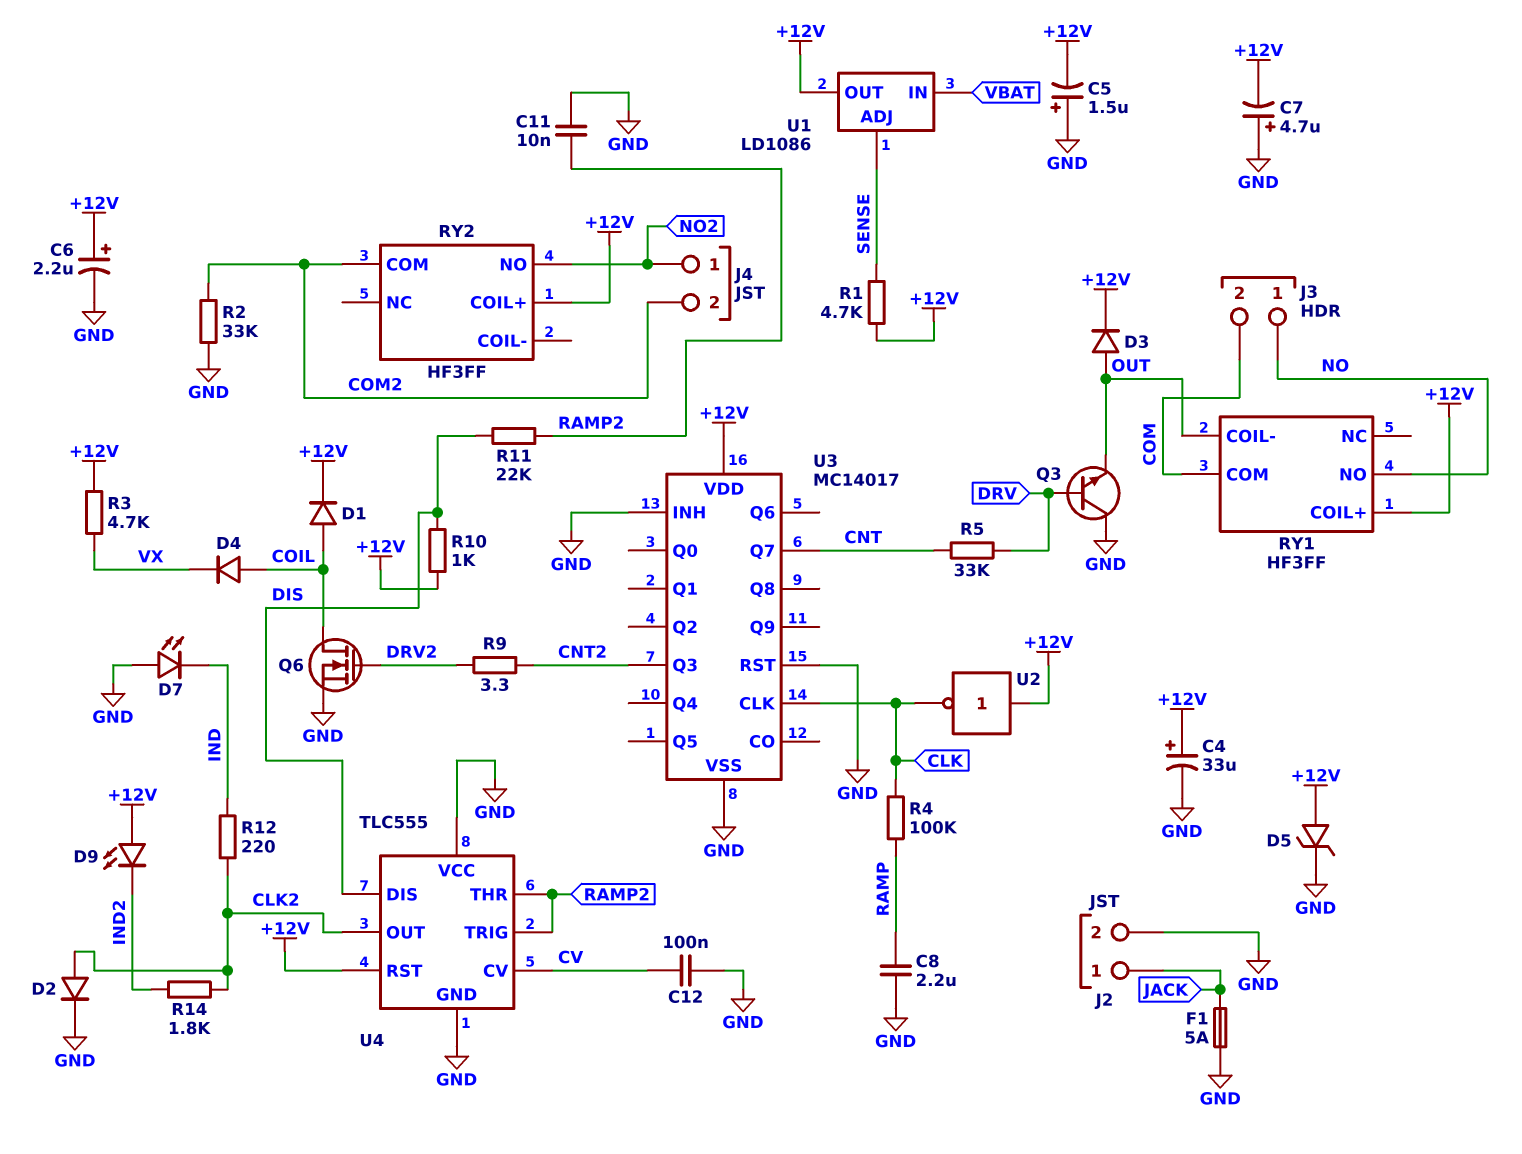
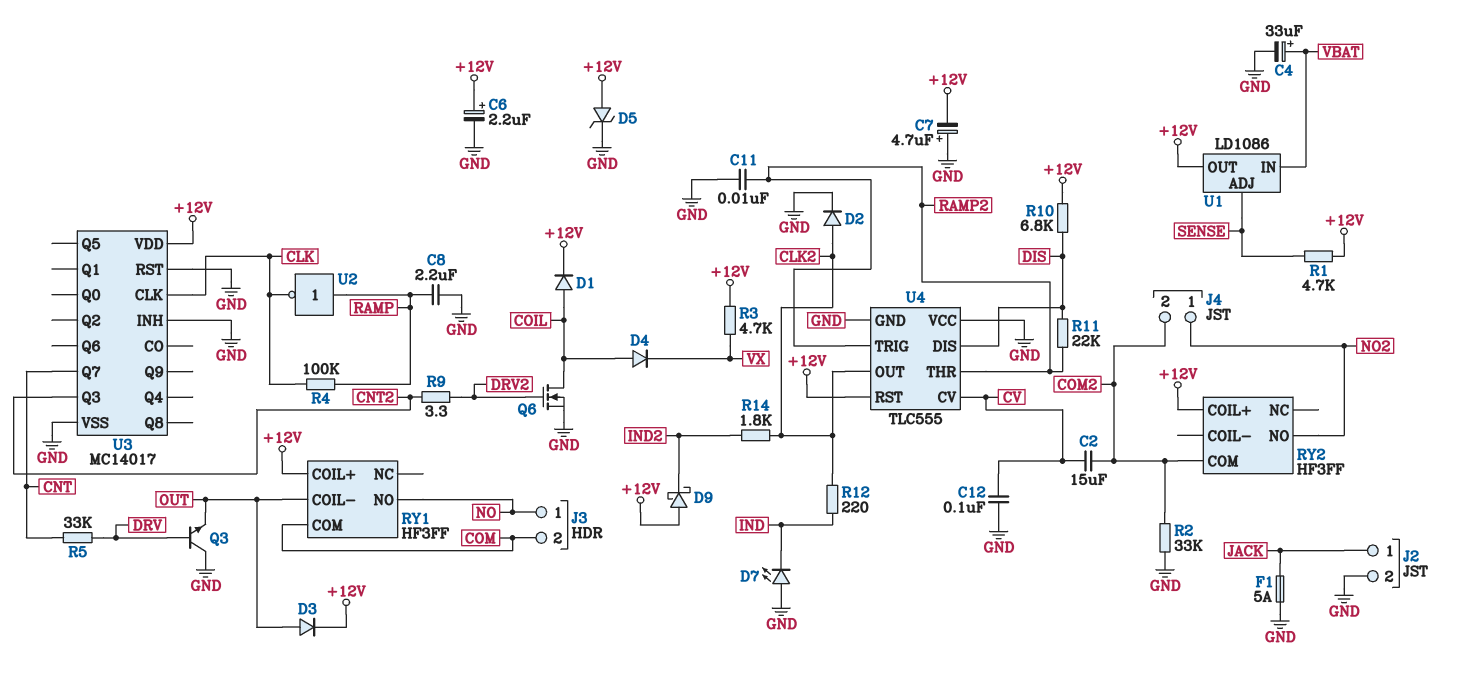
C2: none -> 15uF (COM2, CV)
C4: 33uF (plus +12V, minus GND) -> 33uF (plus VBAT, minus GND)
C5: 1.5uF (plus GND, minus +12V) -> none
D9: LED (A +12V, K IND2) -> schottky (A +12V, K IND2)
R10: 1k (+12V, DIS) -> 6.8k (+12V, DIS)
U2: NOT (in +12V, out CLK) -> NOT (in RAMP, out CLK)

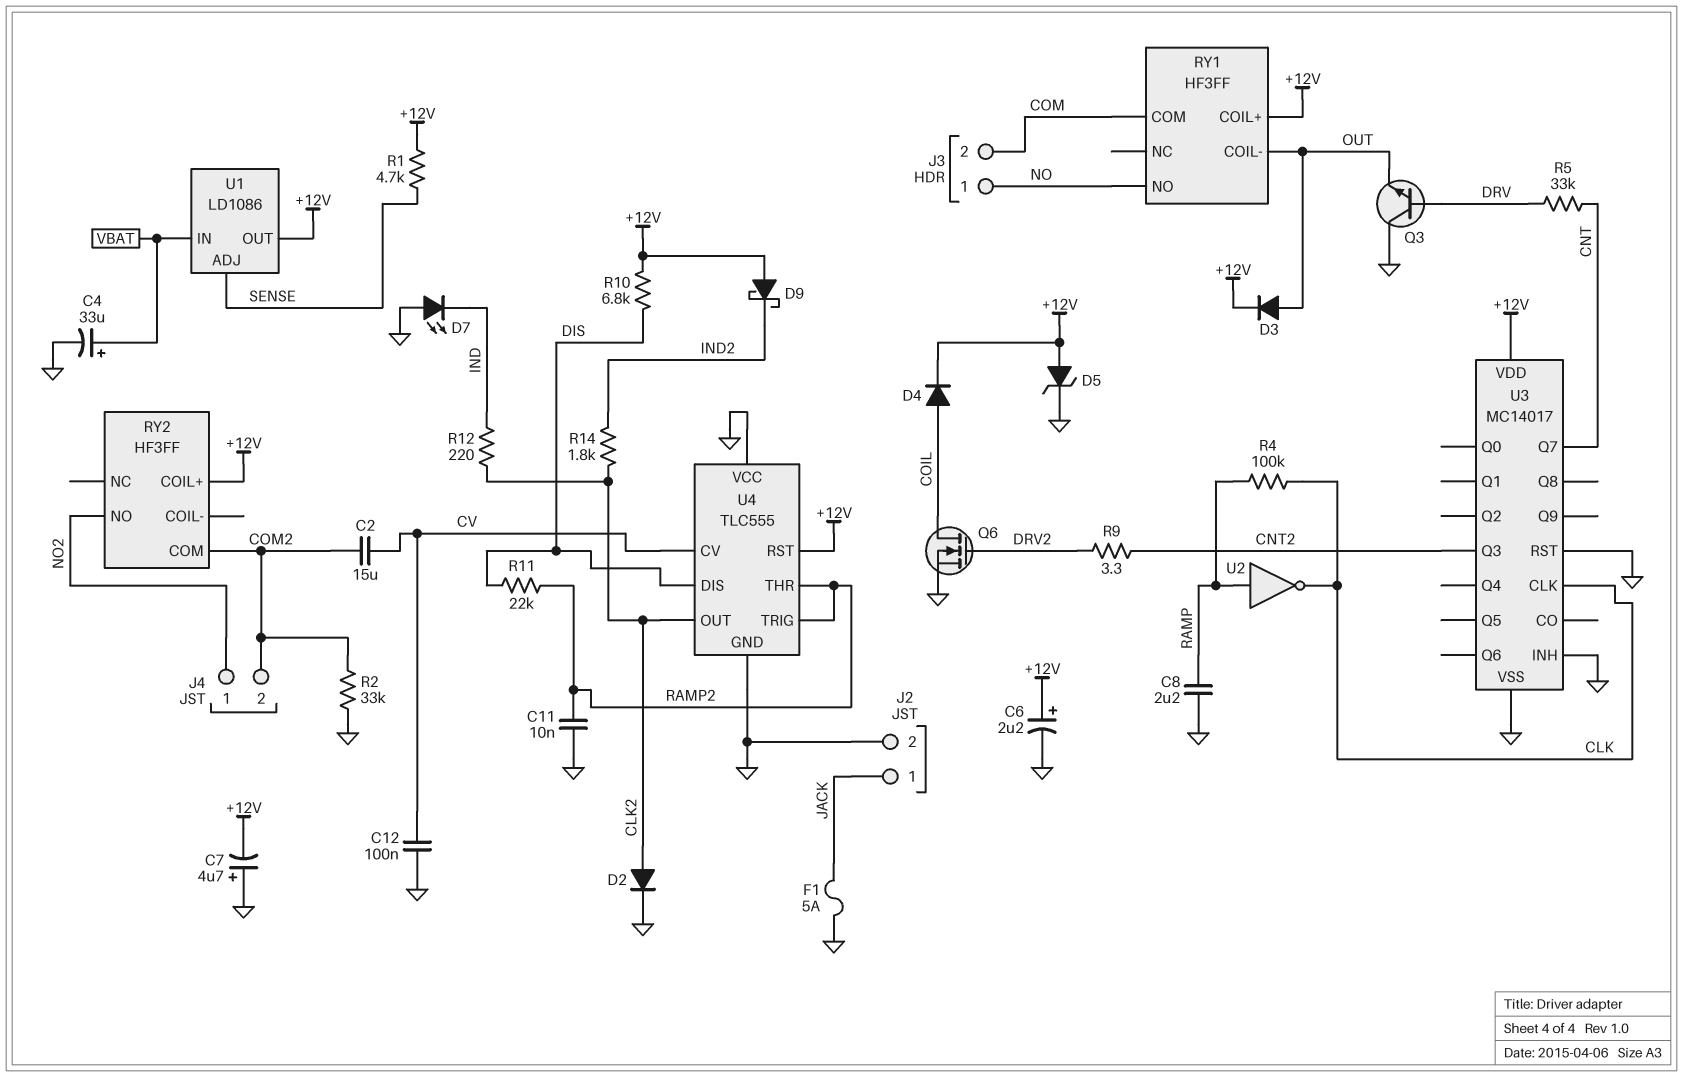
D1: diode (A COIL, K +12V) -> none
D4: diode (A COIL, K VX) -> diode (A COIL, K +12V)
R3: 4.7k (+12V, VX) -> none

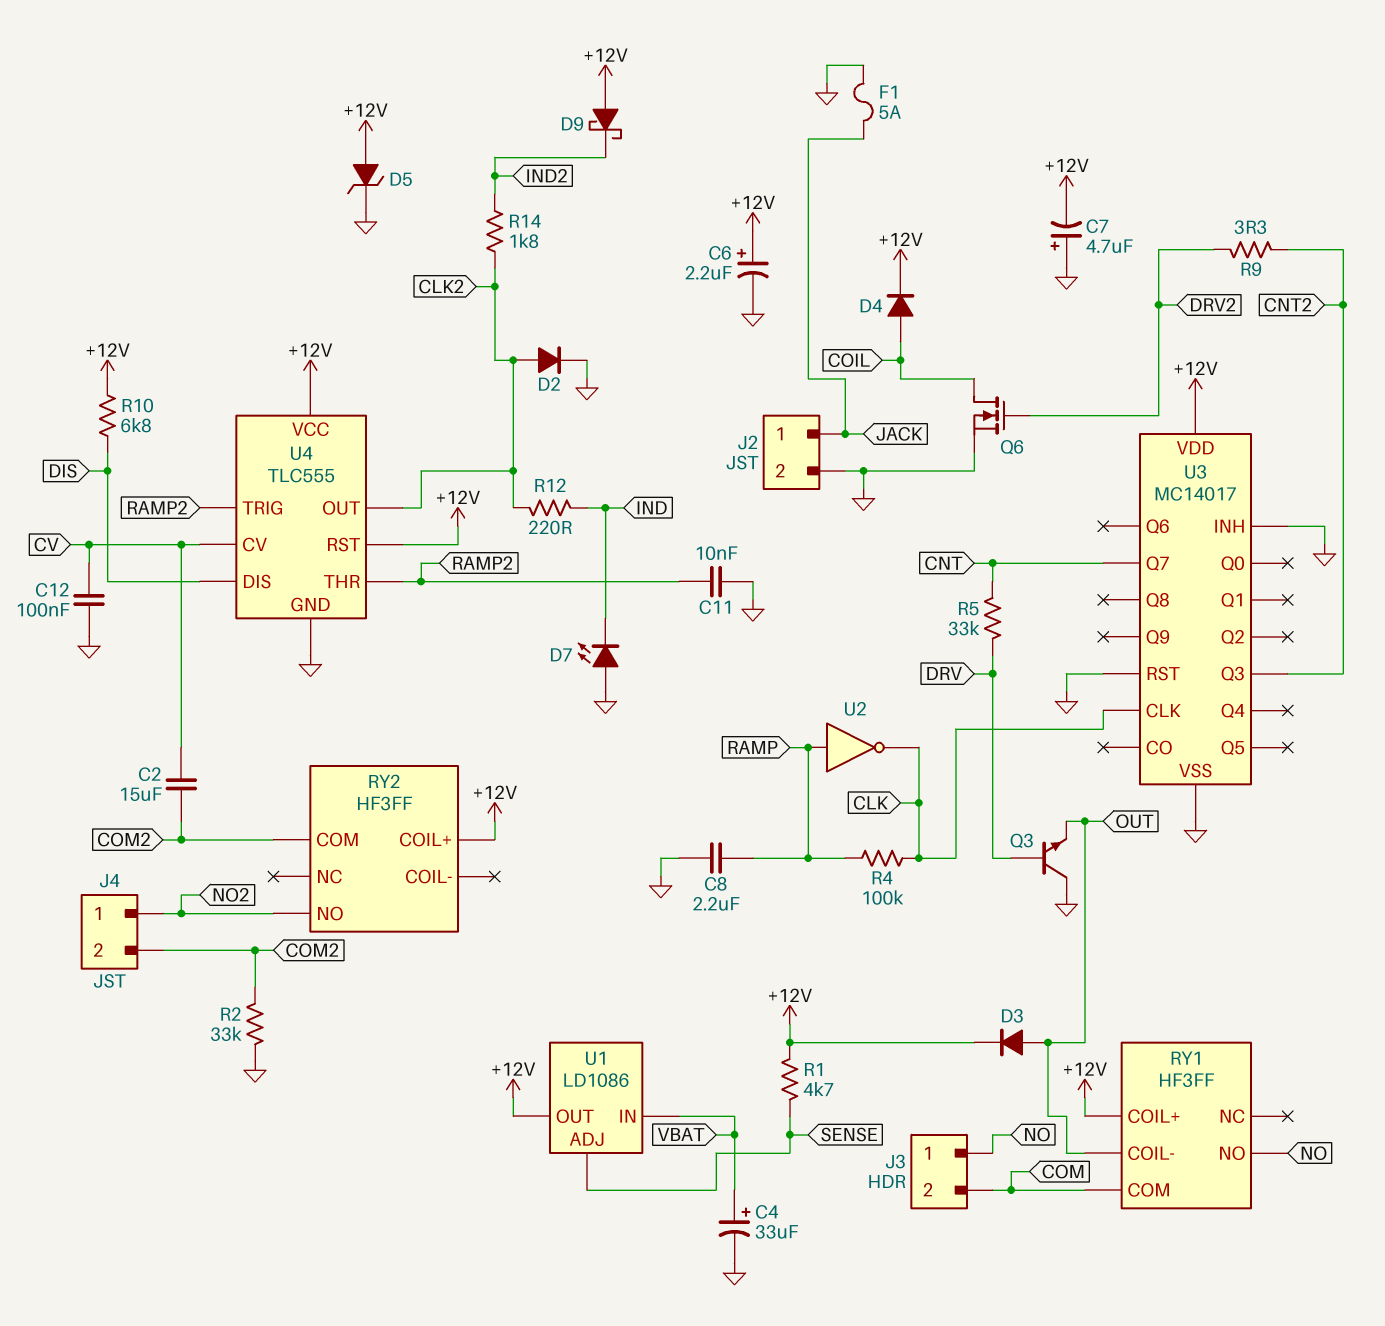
R11: 22k (DIS, RAMP2) -> none
U4 pin VCC: GND -> +12V

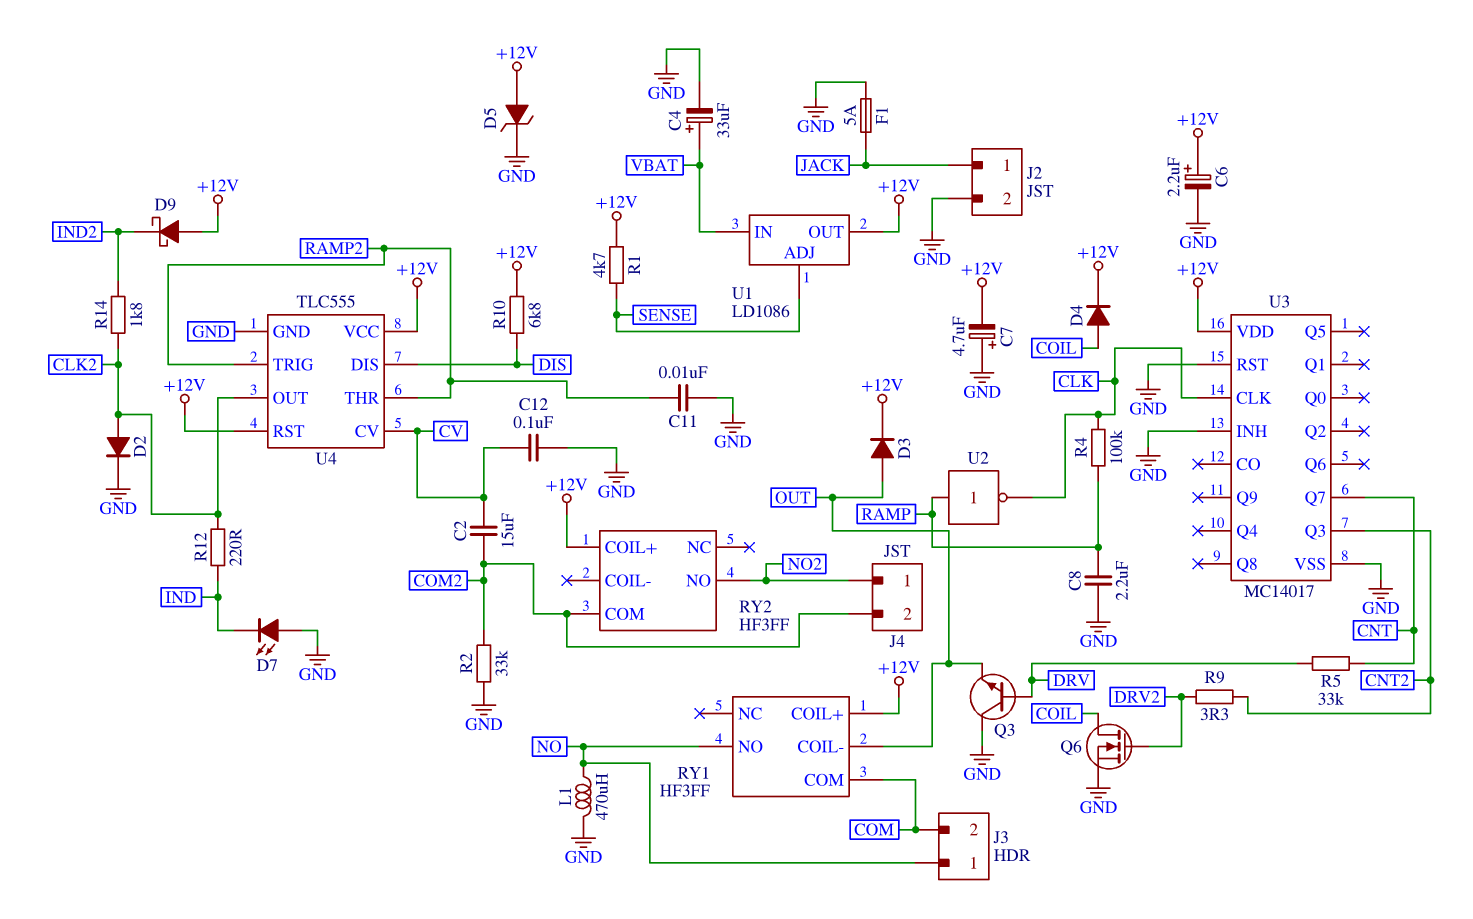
L1: none -> 470uH (GND, NO)

